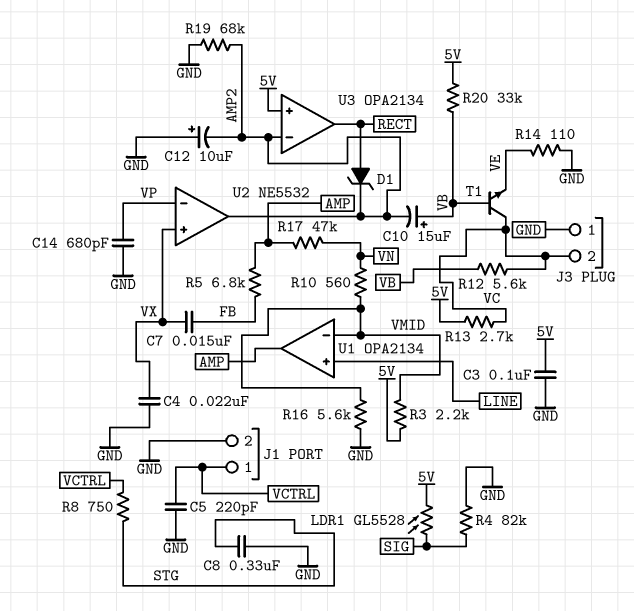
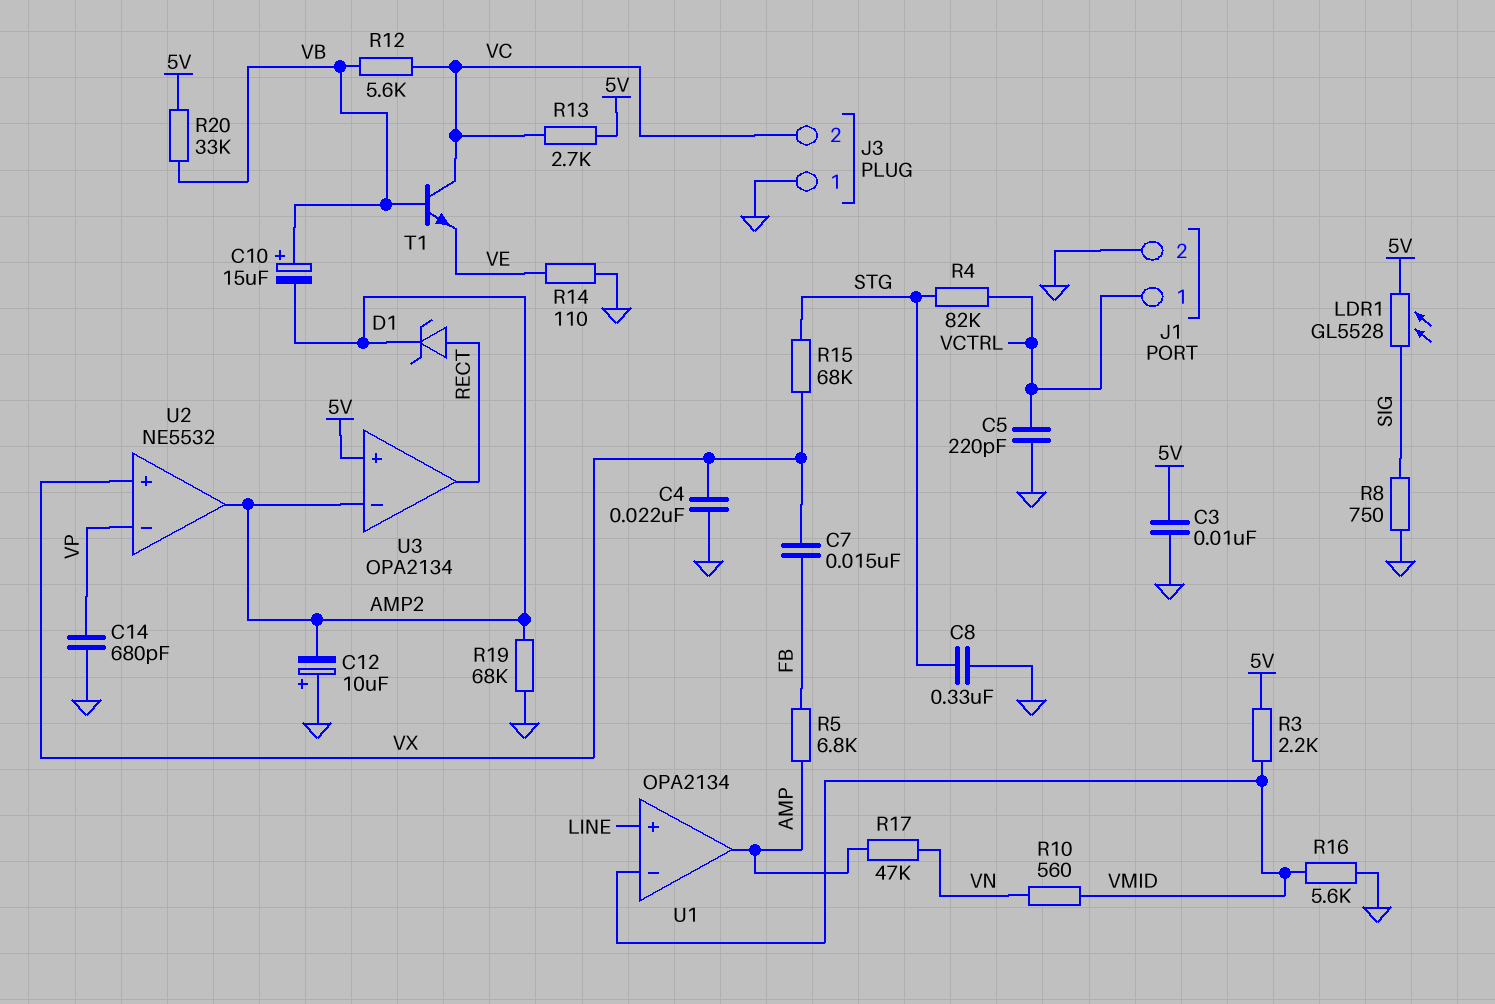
C3: 100nF (5V, GND) -> 10nF (5V, GND)
R4: 82k (GND, SIG) -> 82k (STG, VCTRL)
R8: 750 (STG, VCTRL) -> 750 (GND, SIG)
R15: none -> 68k (STG, VX)

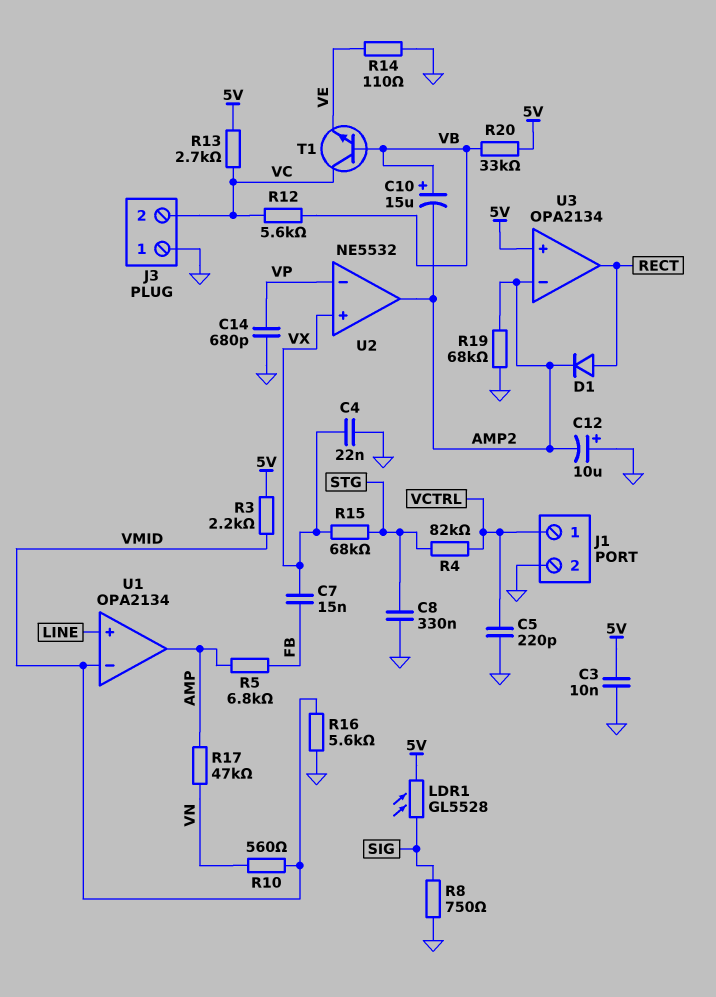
D1: zener (A RECT, K AMP2) -> diode (A RECT, K AMP2)

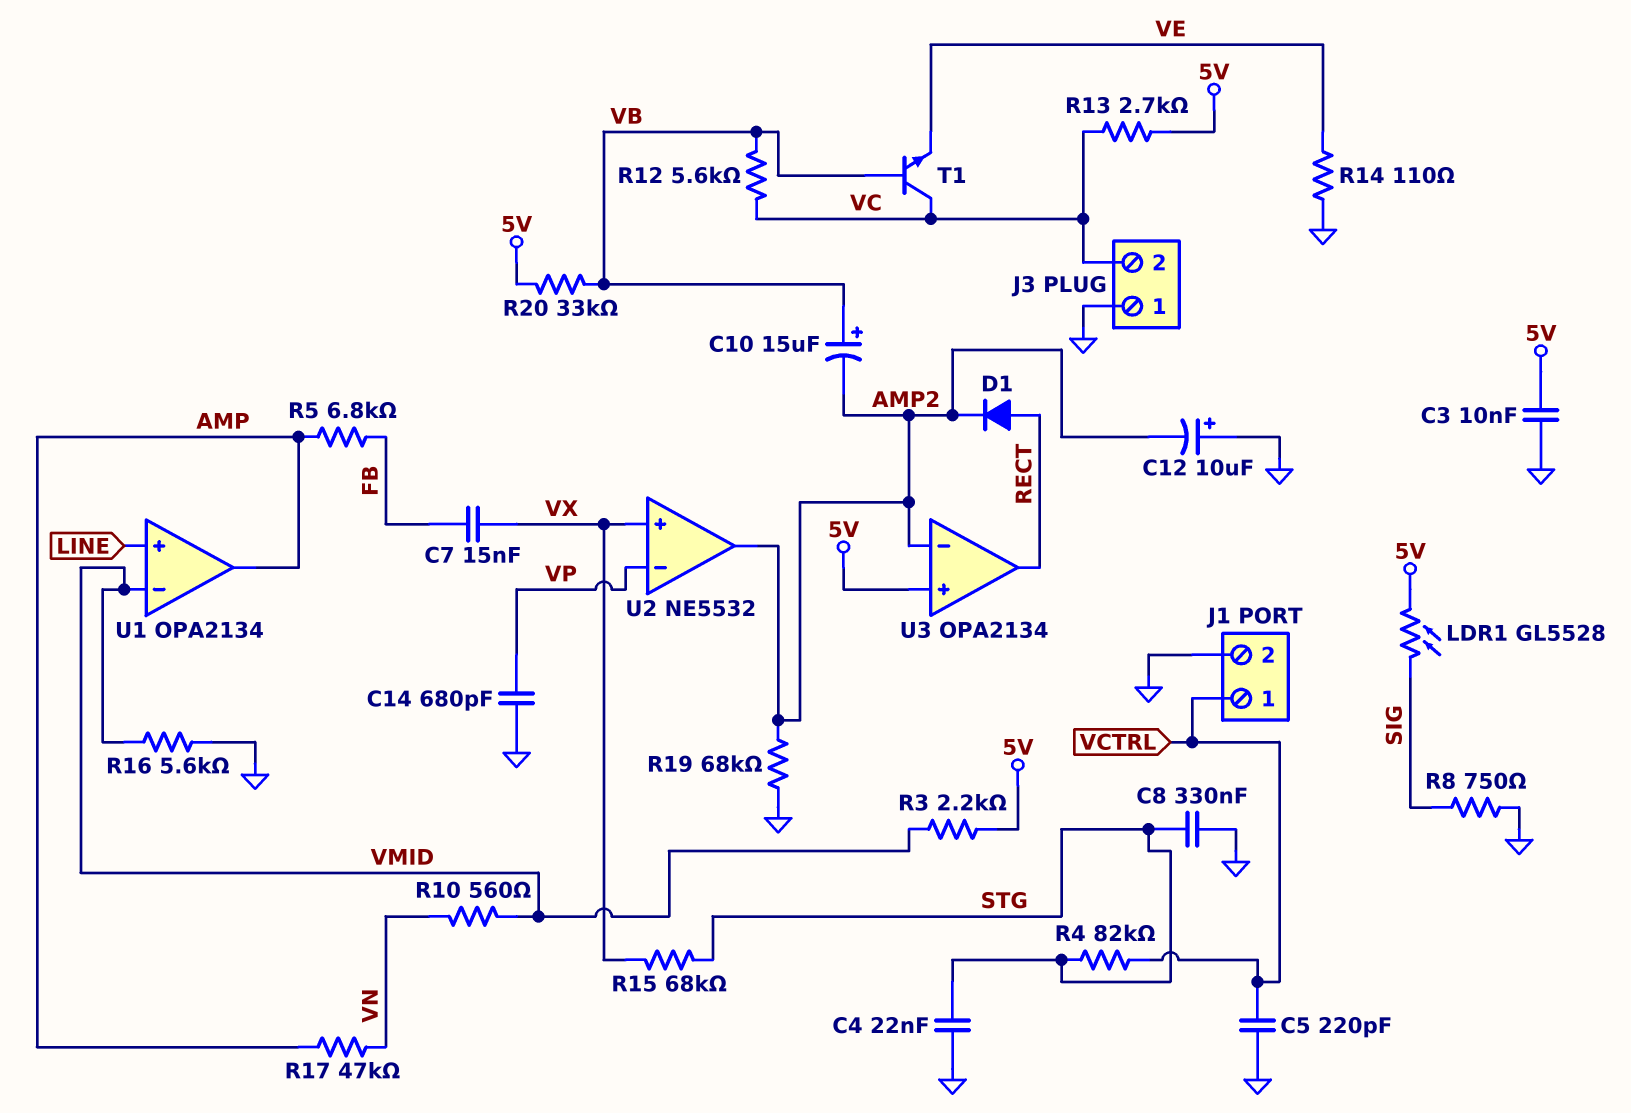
C4: 22nF (GND, VX) -> 22nF (GND, STG)

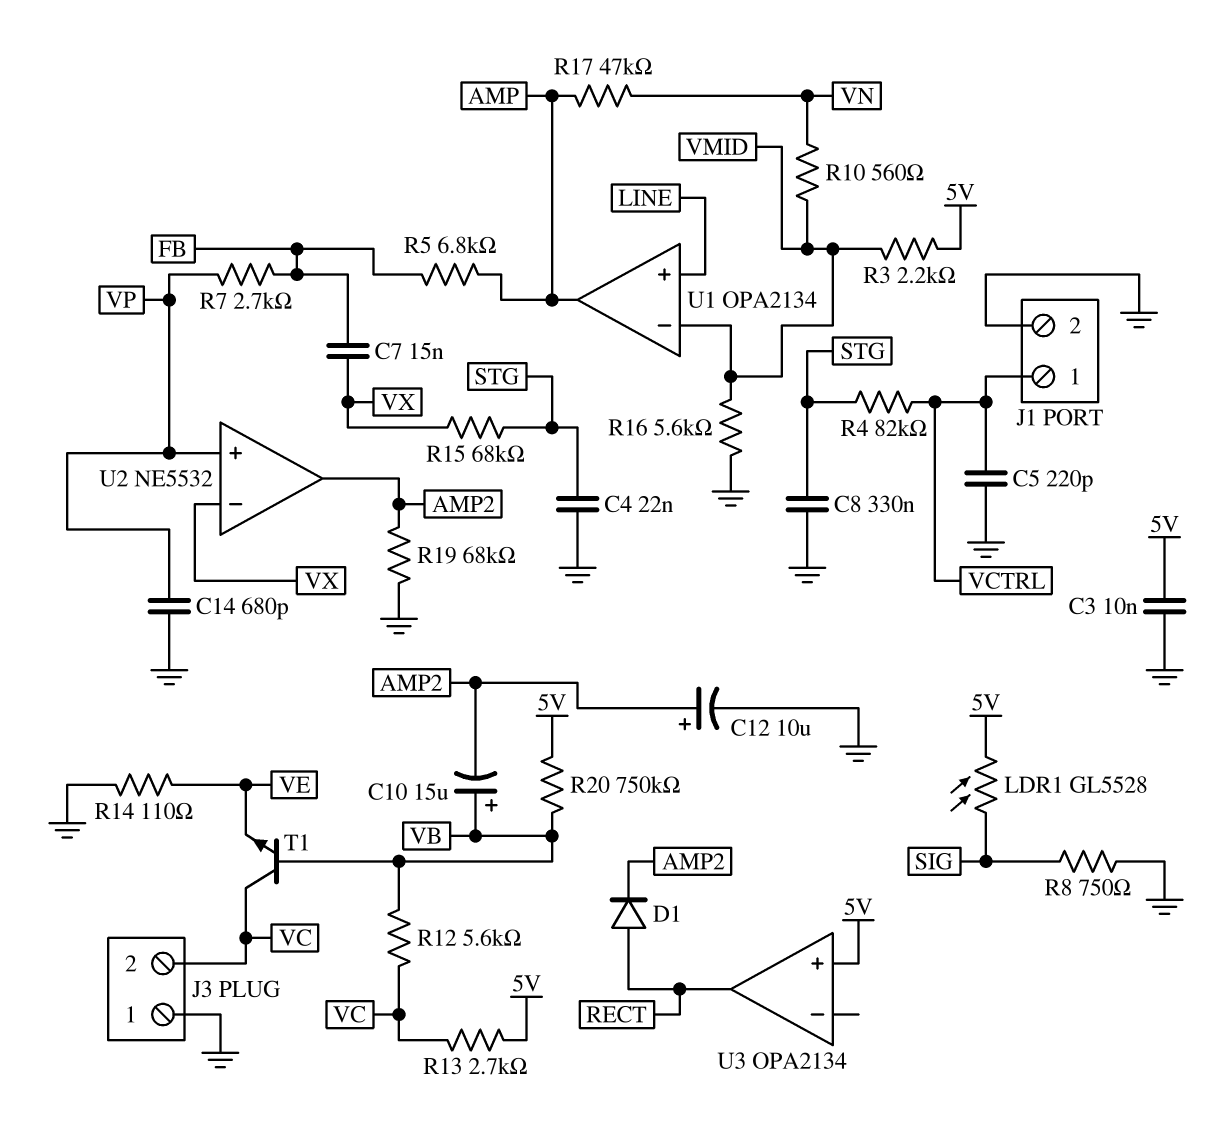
C12: 10uF (plus GND, minus AMP2) -> 10uF (plus AMP2, minus GND)
R7: none -> 2.7k (FB, VP)
R20: 33k (5V, VB) -> 750k (5V, VB)
U2 pin in+: VX -> VP
U2 pin in-: VP -> VX
U3 pin in-: AMP2 -> none

